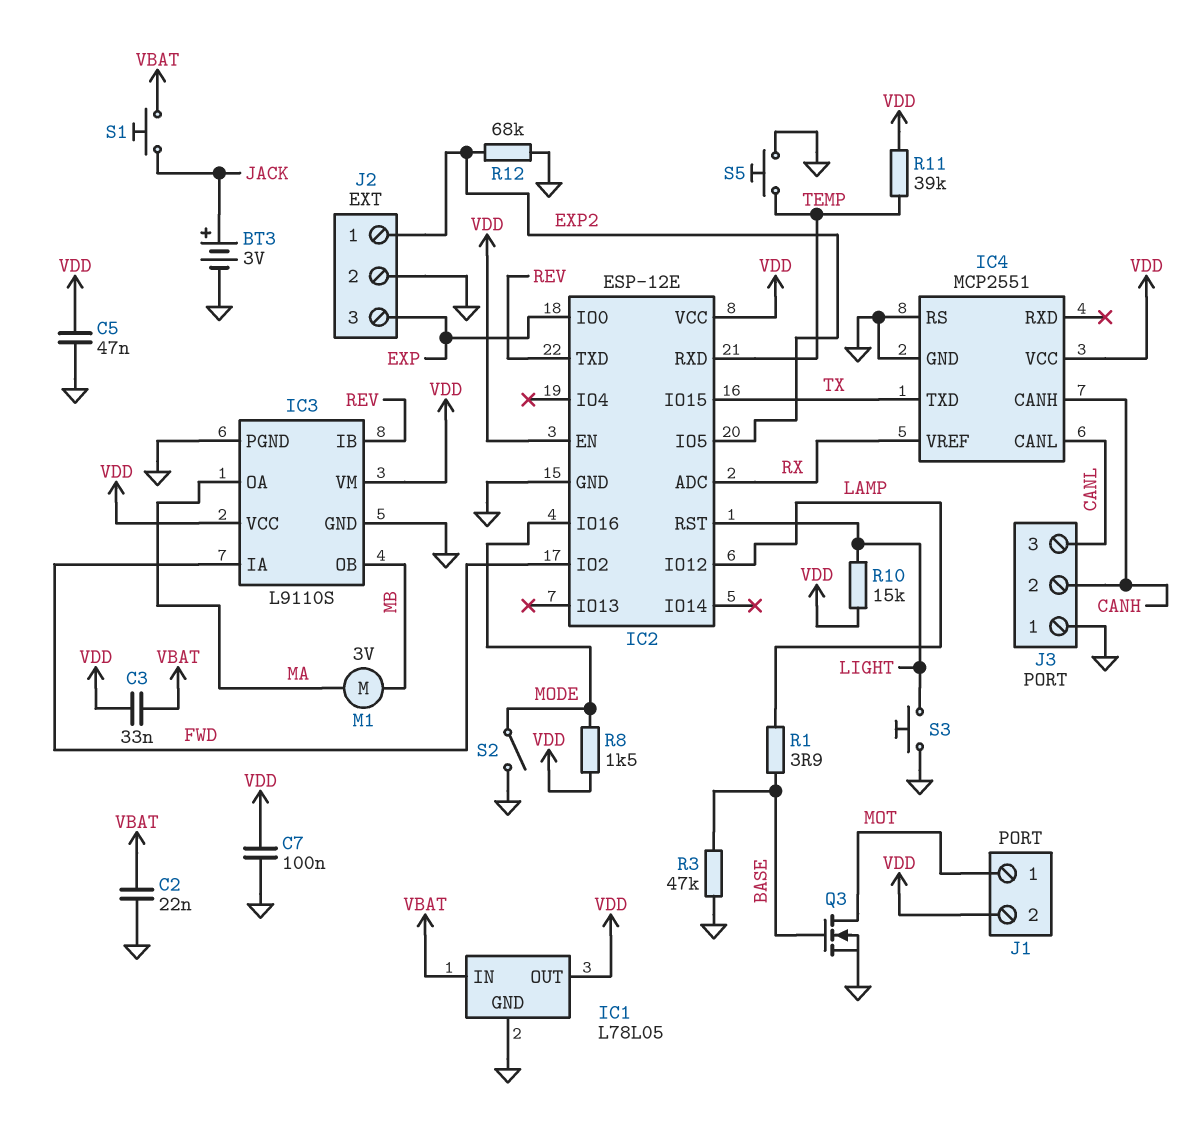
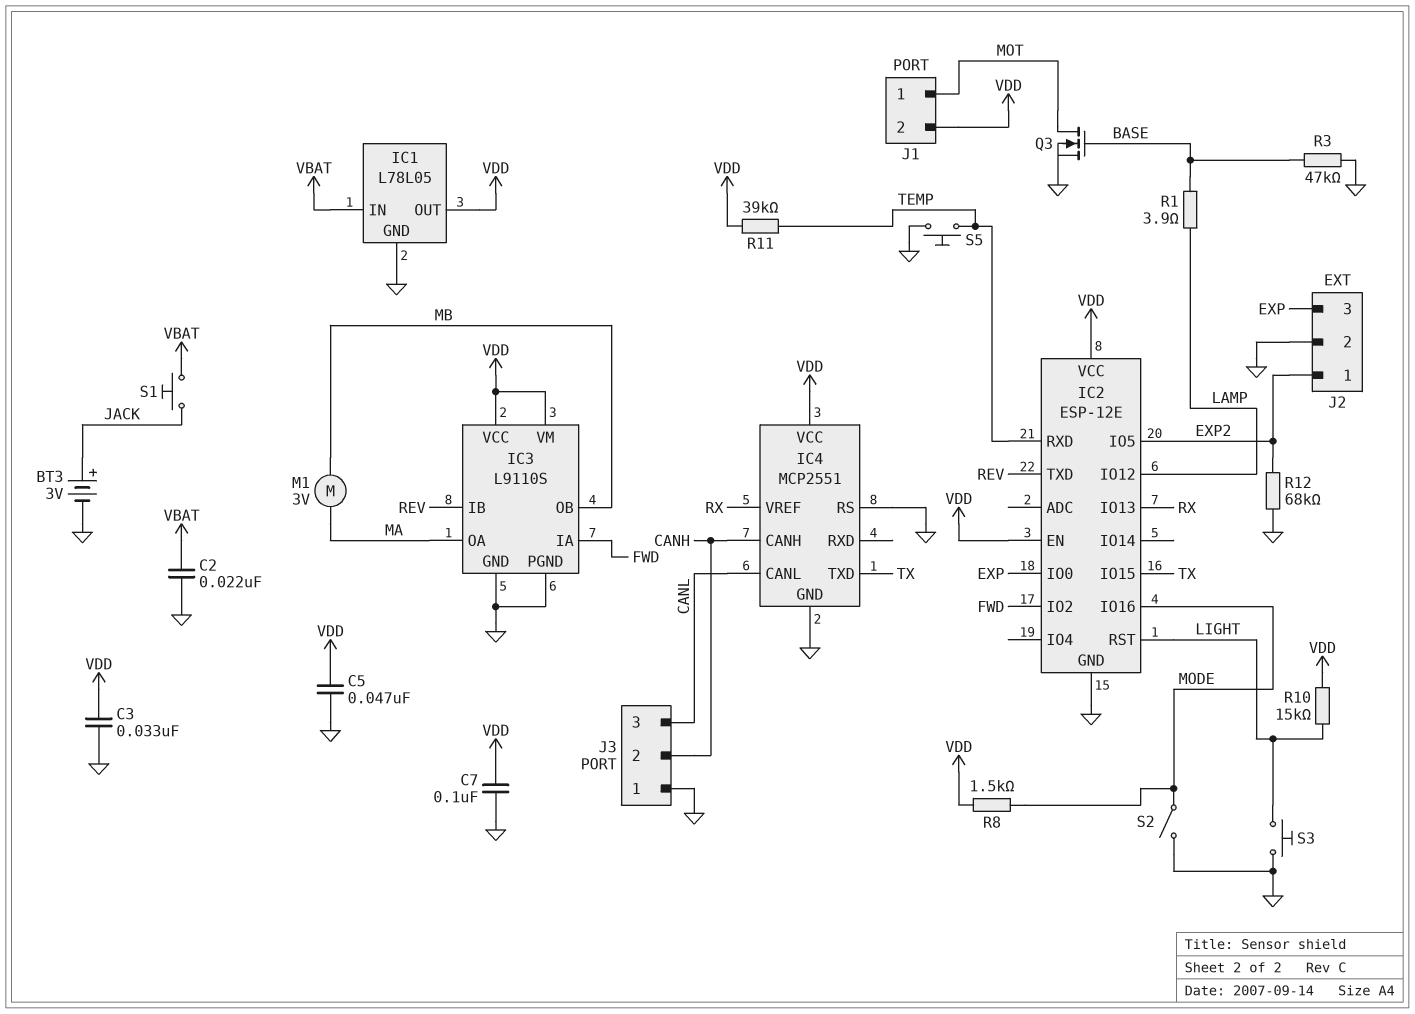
C3: 33nF (VBAT, VDD) -> 33nF (GND, VDD)
IC2 pin ADC: RX -> none
IC2 pin IO13: none -> RX

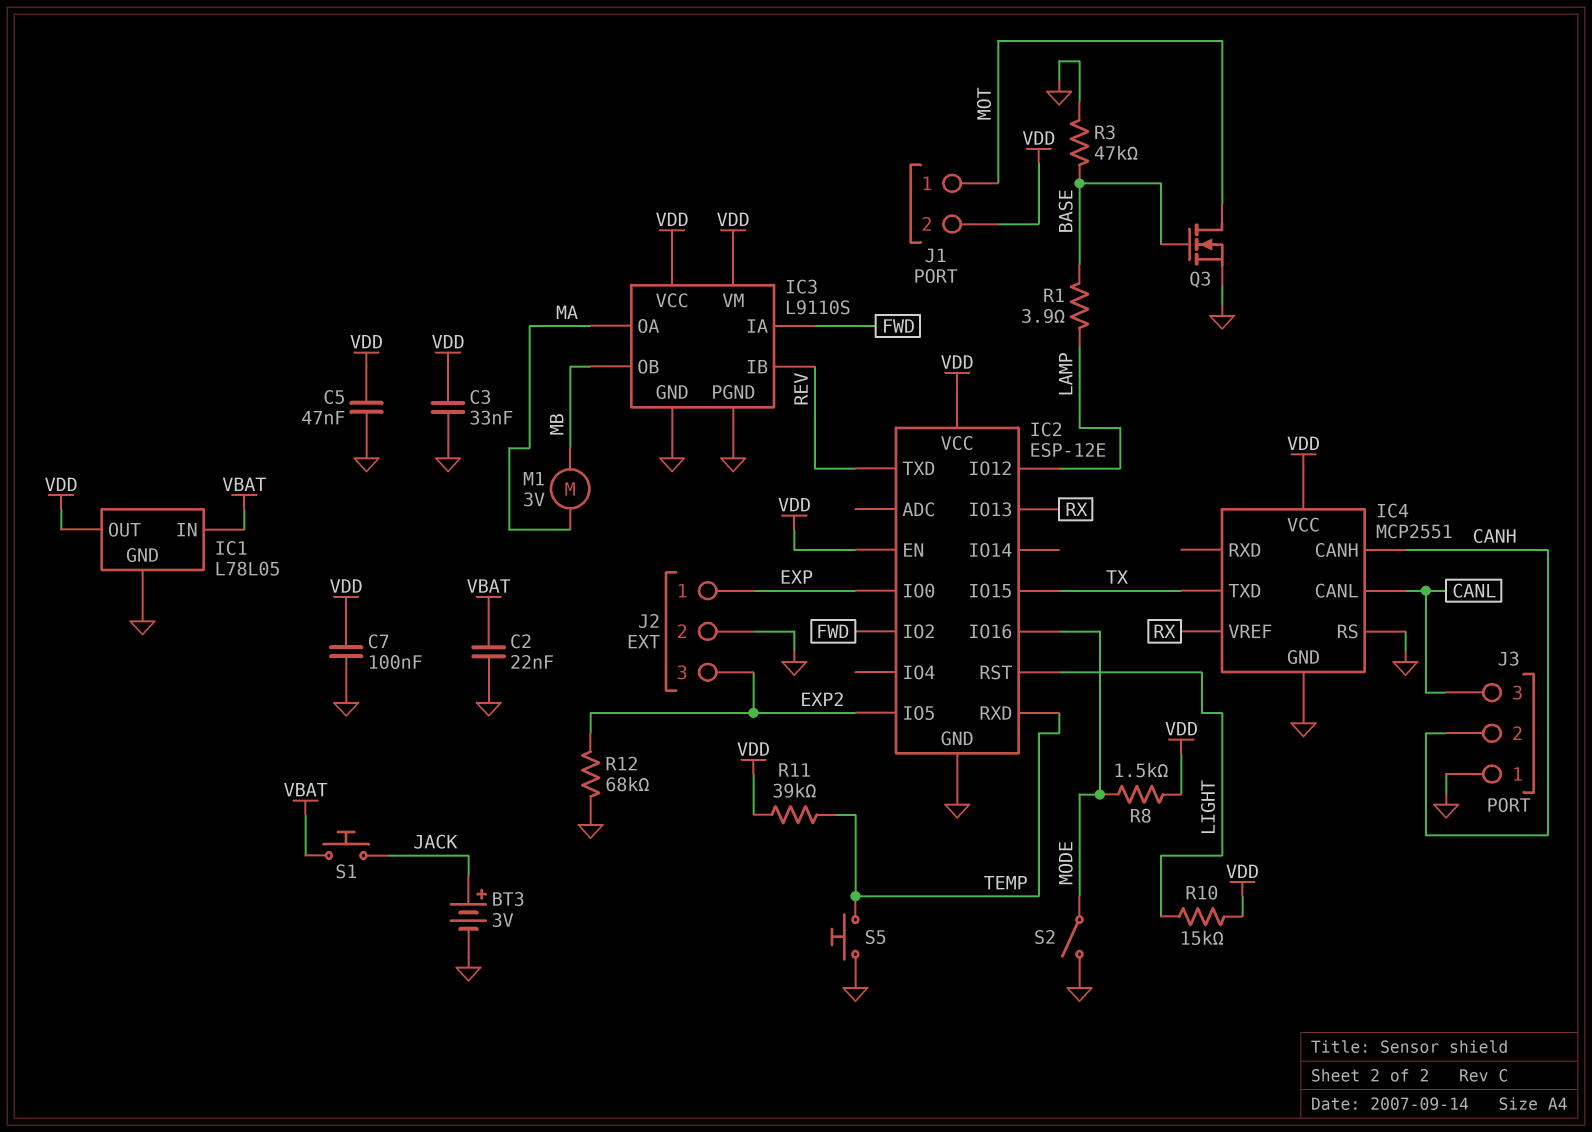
J2 pin 1: EXP2 -> EXP
J2 pin 3: EXP -> EXP2
S3: button (GND, LIGHT) -> none

